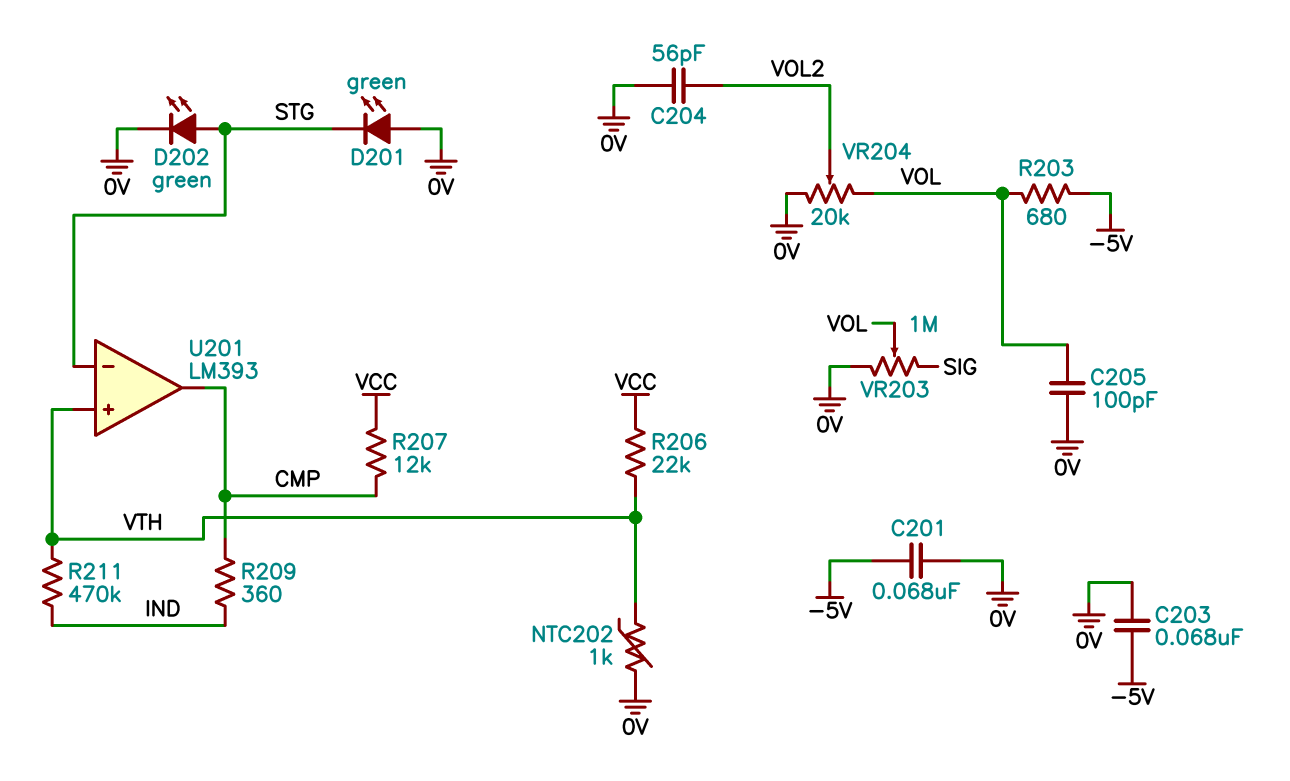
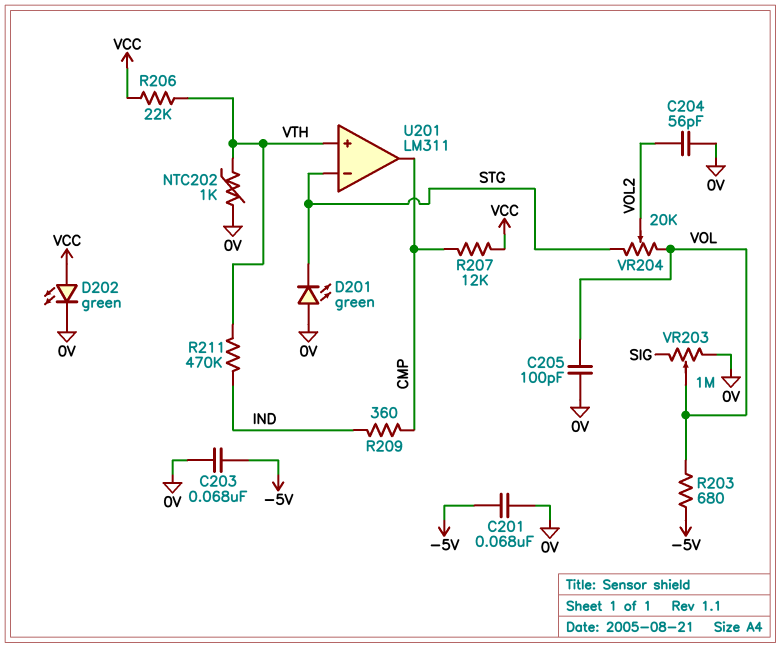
D202: LED green (A STG, K 0V) -> LED green (A VCC, K 0V)
U201: LM393 -> LM311
VR204: 20k (0V, VOL, wiper VOL2) -> 20k (STG, VOL, wiper VOL2)

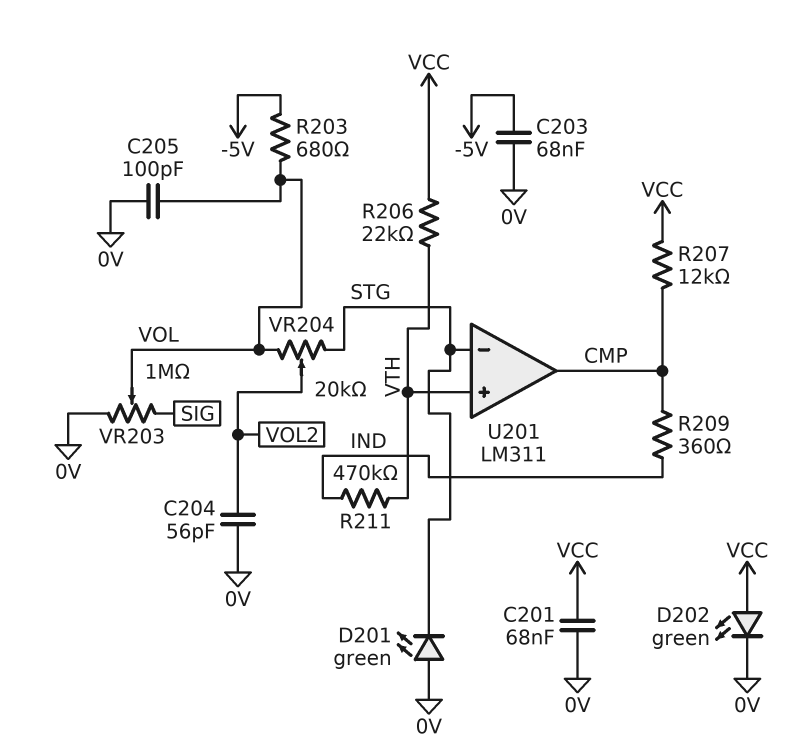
C201: 68nF (-5V, 0V) -> 68nF (0V, VCC)
NTC202: 1k (0V, VTH) -> none

